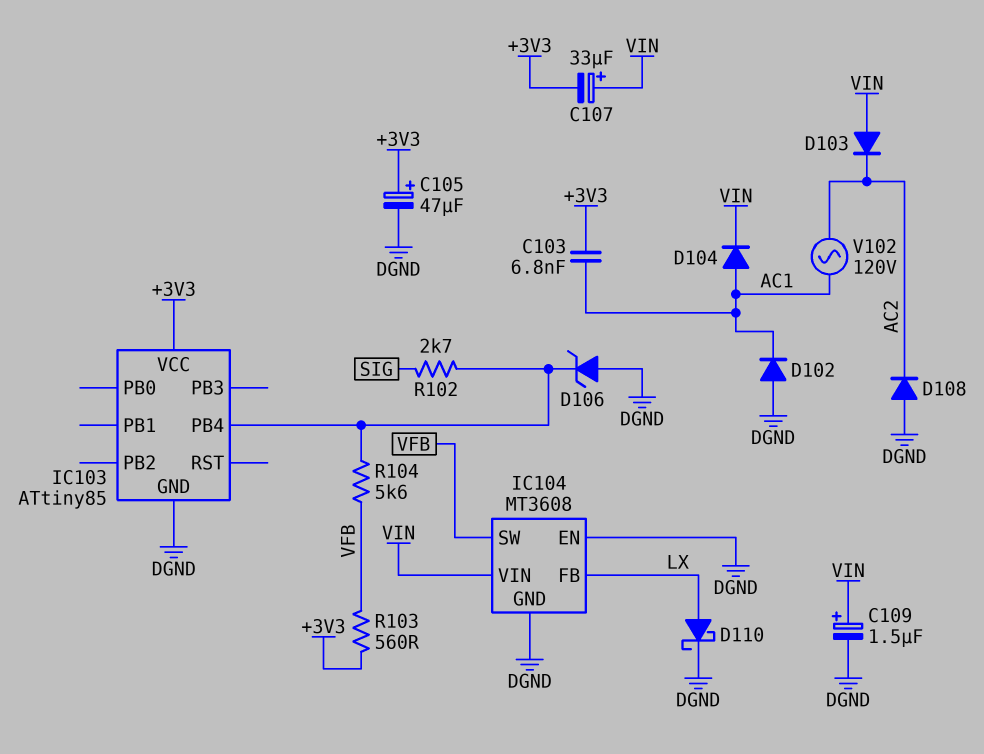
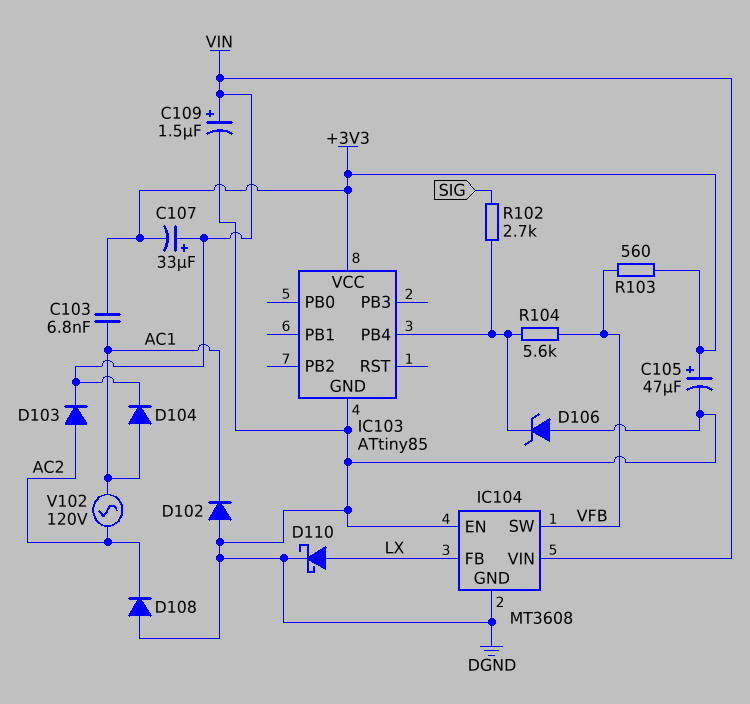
D103: diode (A VIN, K AC2) -> diode (A AC2, K VIN)

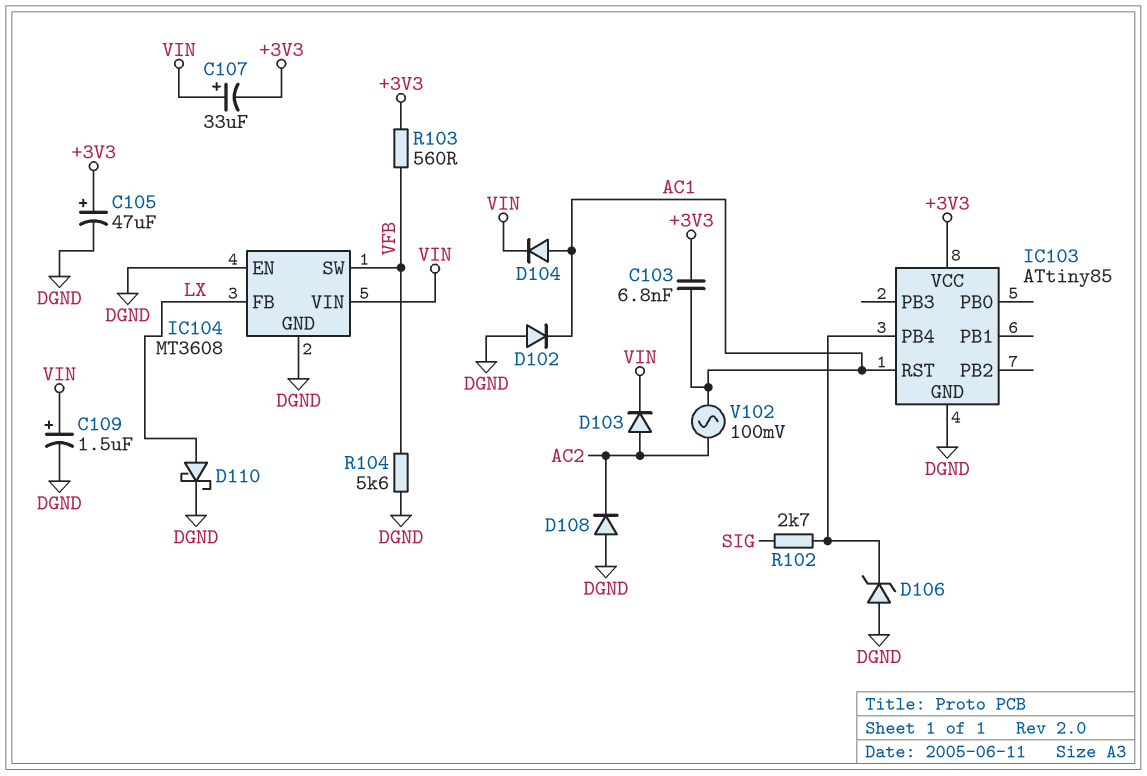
IC103 pin RST: none -> AC1
R104: 5.6k (IC103/PB4, VFB) -> 5.6k (DGND, VFB)
V102: AC 120V (AC1, AC2) -> AC 100mV (AC1, AC2)

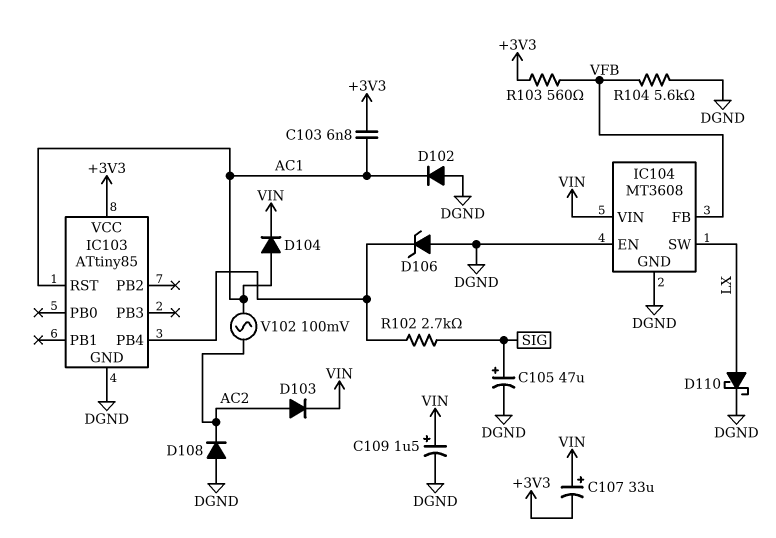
C105: 47uF (plus +3V3, minus DGND) -> 47uF (plus SIG, minus DGND)
IC104 pin FB: LX -> VFB
IC104 pin SW: VFB -> LX

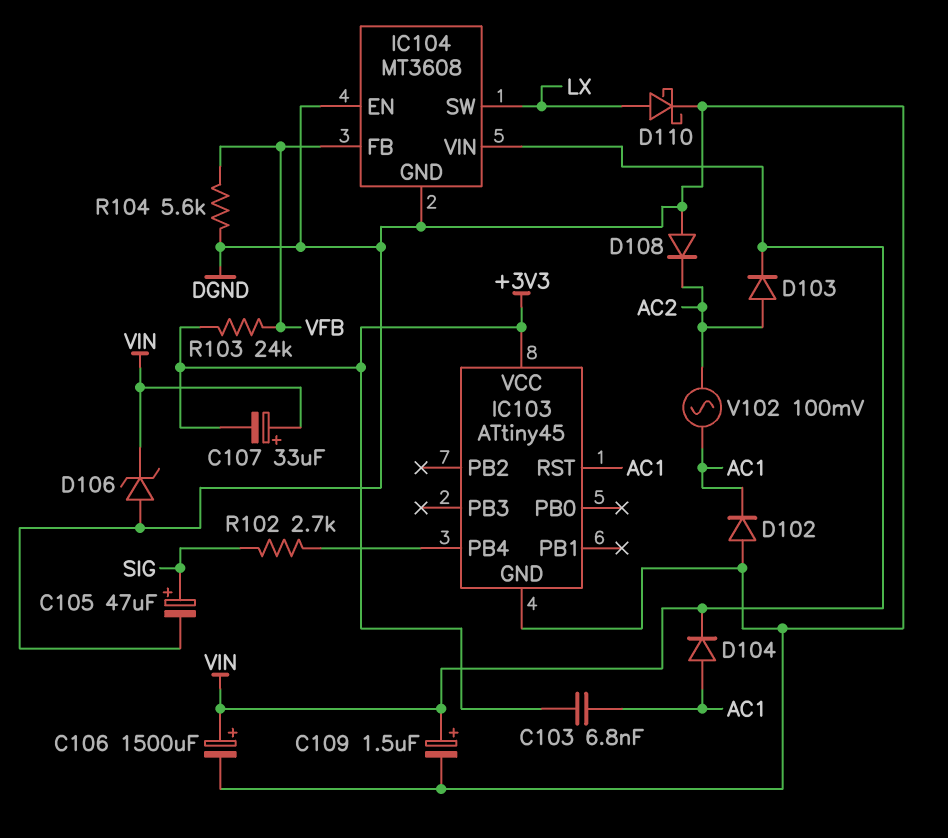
C106: none -> 1500uF (plus VIN, minus DGND)
D106: zener (A DGND, K IC103/PB4) -> zener (A DGND, K VIN)
IC103: ATtiny85 -> ATtiny45
R103: 560 (+3V3, VFB) -> 24k (+3V3, VFB)

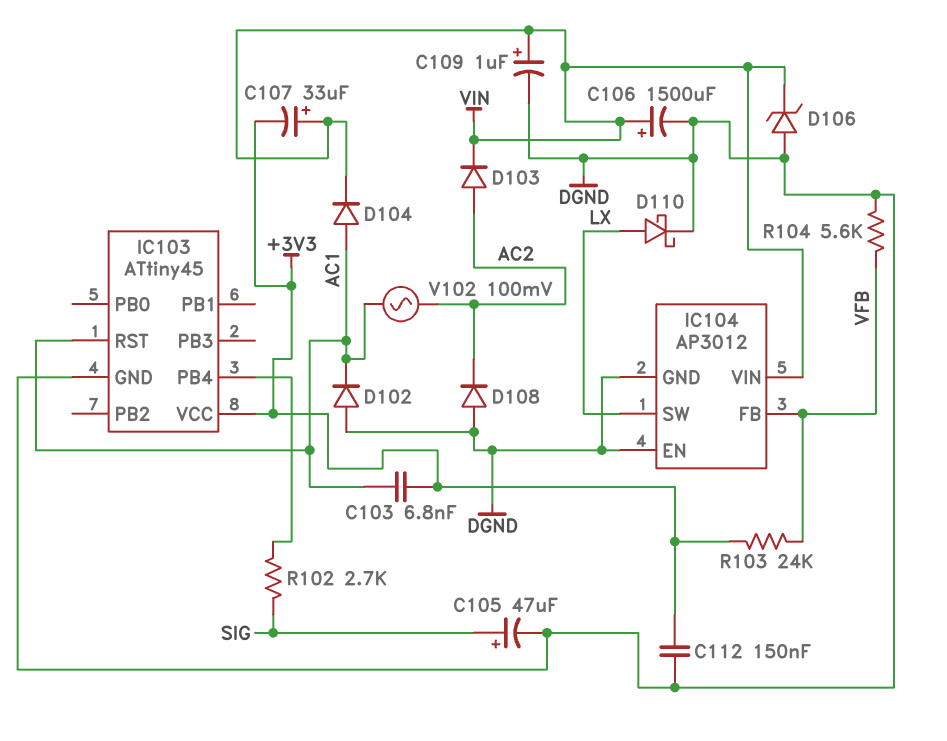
C109: 1.5uF (plus VIN, minus DGND) -> 1uF (plus VIN, minus DGND)
C112: none -> 150nF (+3V3, DGND)
IC104: MT3608 -> AP3012

